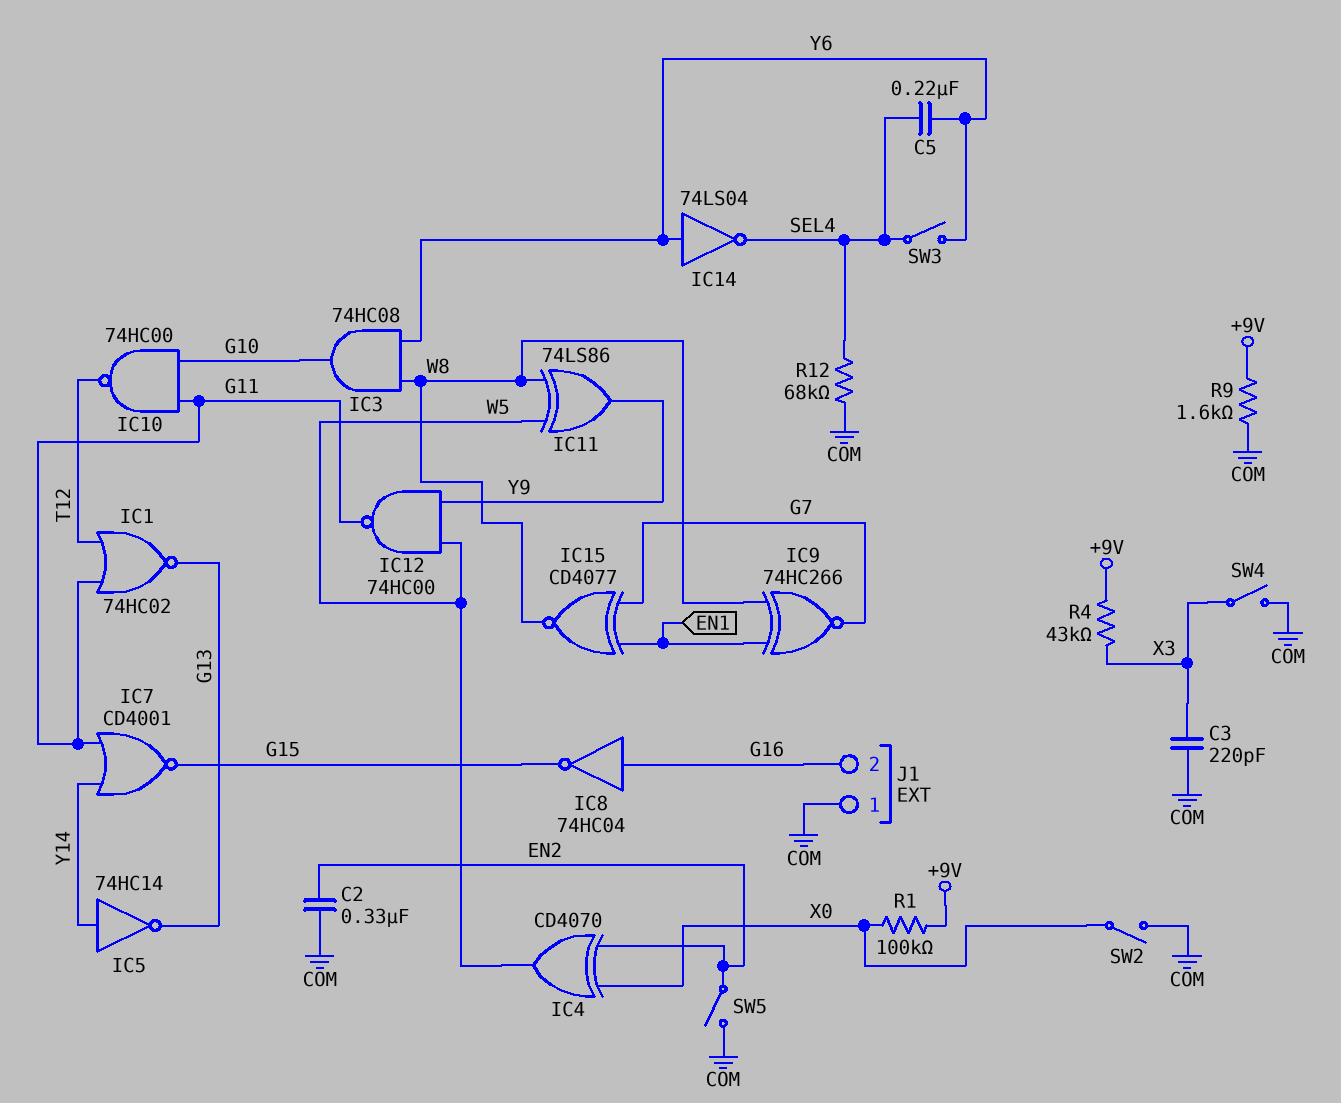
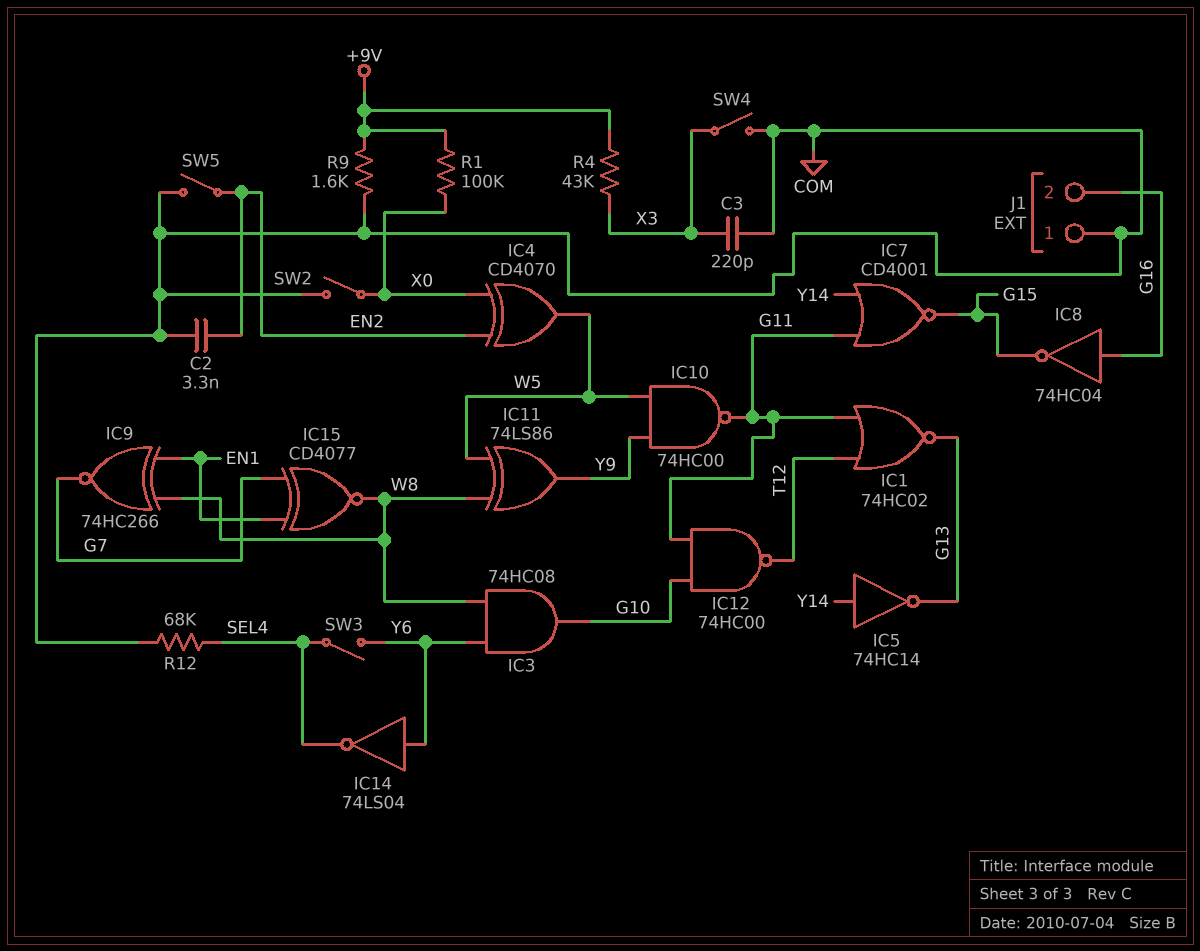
C2: 330nF (COM, EN2) -> 3.3nF (COM, EN2)
C5: 220nF (SEL4, Y6) -> none
IC10: NAND 74HC00 (in G10, in G11, out T12) -> NAND 74HC00 (in W5, in Y9, out G11)
IC12: NAND 74HC00 (in W5, in Y9, out G11) -> NAND 74HC00 (in G10, in G11, out T12)

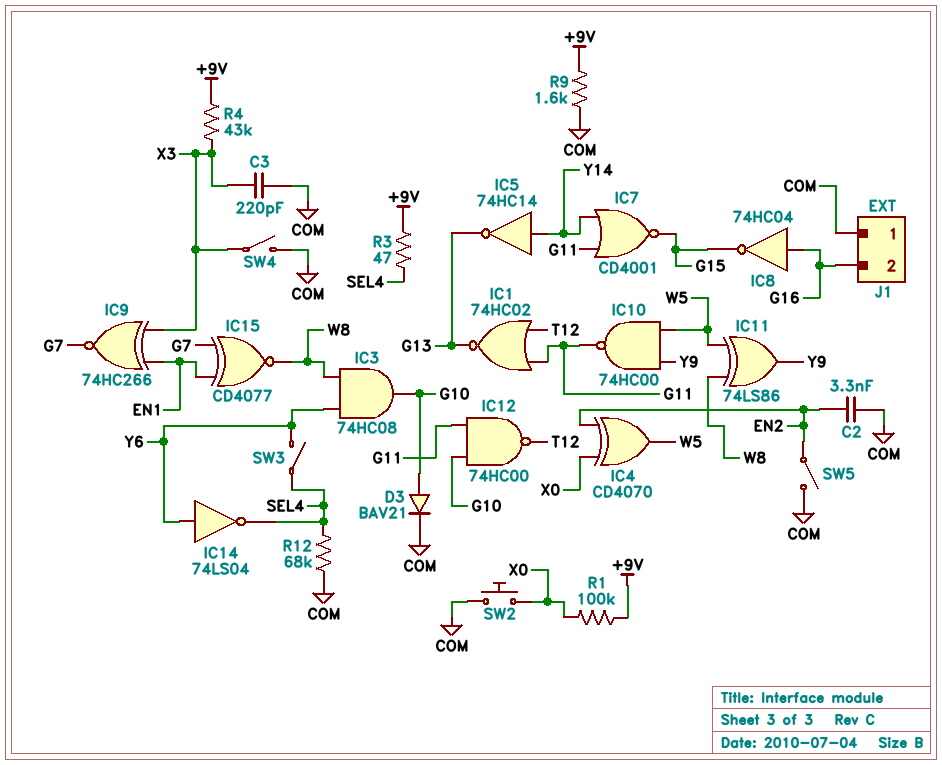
D3: none -> diode BAV21 (A G10, K COM)
IC9: XNOR 74HC266 (in EN1, in W8, out G7) -> XNOR 74HC266 (in EN1, in X3, out G7)
R3: none -> 47 (+9V, SEL4)
SW2: switch (COM, X0) -> button (COM, X0)

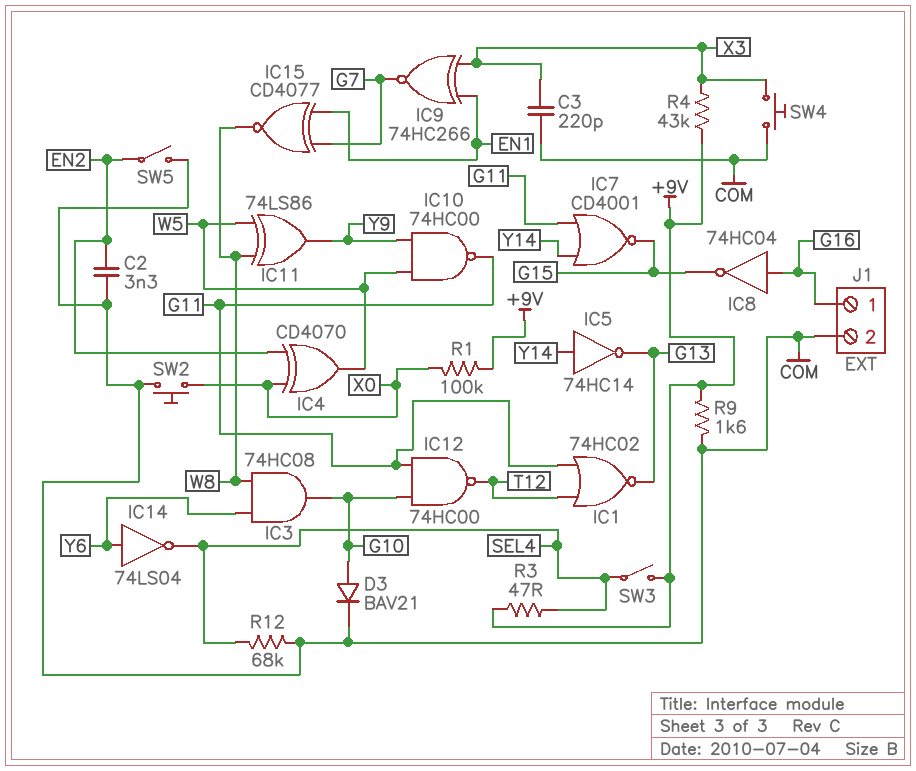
J1 pin 1: COM -> G16
J1 pin 2: G16 -> COM
SW3: switch (SEL4, Y6) -> switch (+9V, SEL4)
SW4: switch (COM, X3) -> button (COM, X3)

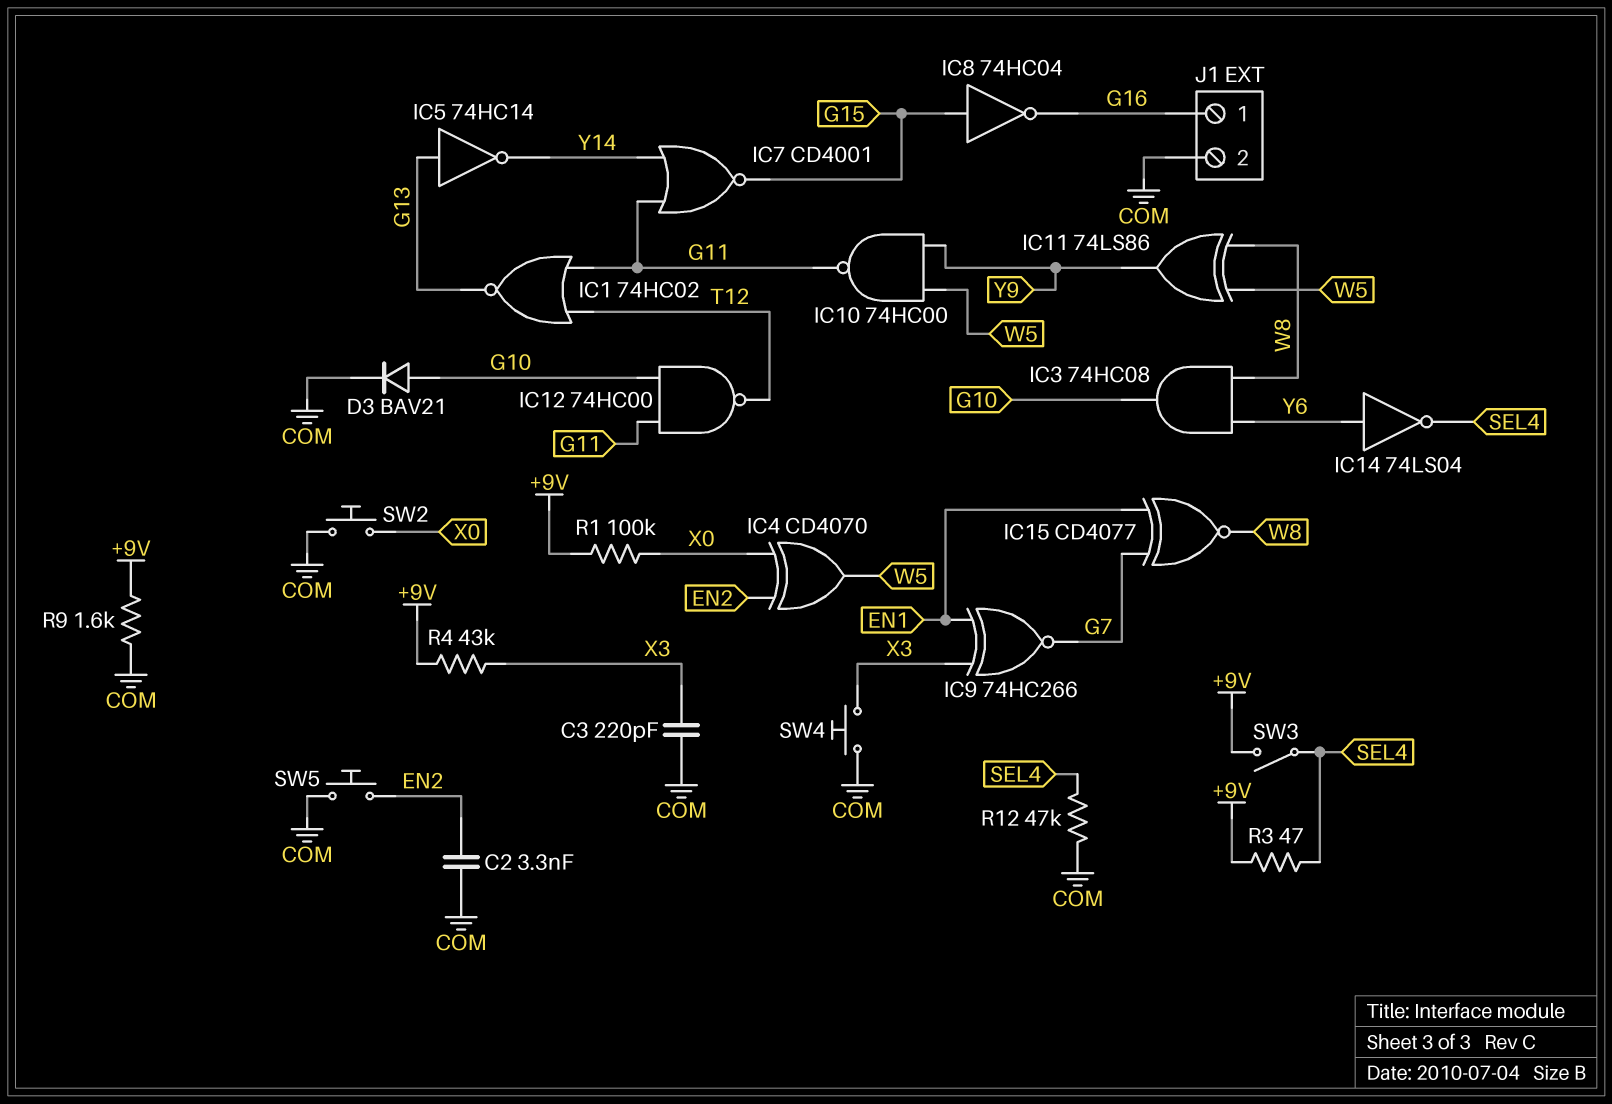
IC5: NOT 74HC14 (in Y14, out G13) -> NOT 74HC14 (in G13, out Y14)
IC8: NOT 74HC04 (in G16, out G15) -> NOT 74HC04 (in G15, out G16)
R12: 68k (COM, SEL4) -> 47k (COM, SEL4)
SW5: switch (COM, EN2) -> button (COM, EN2)

